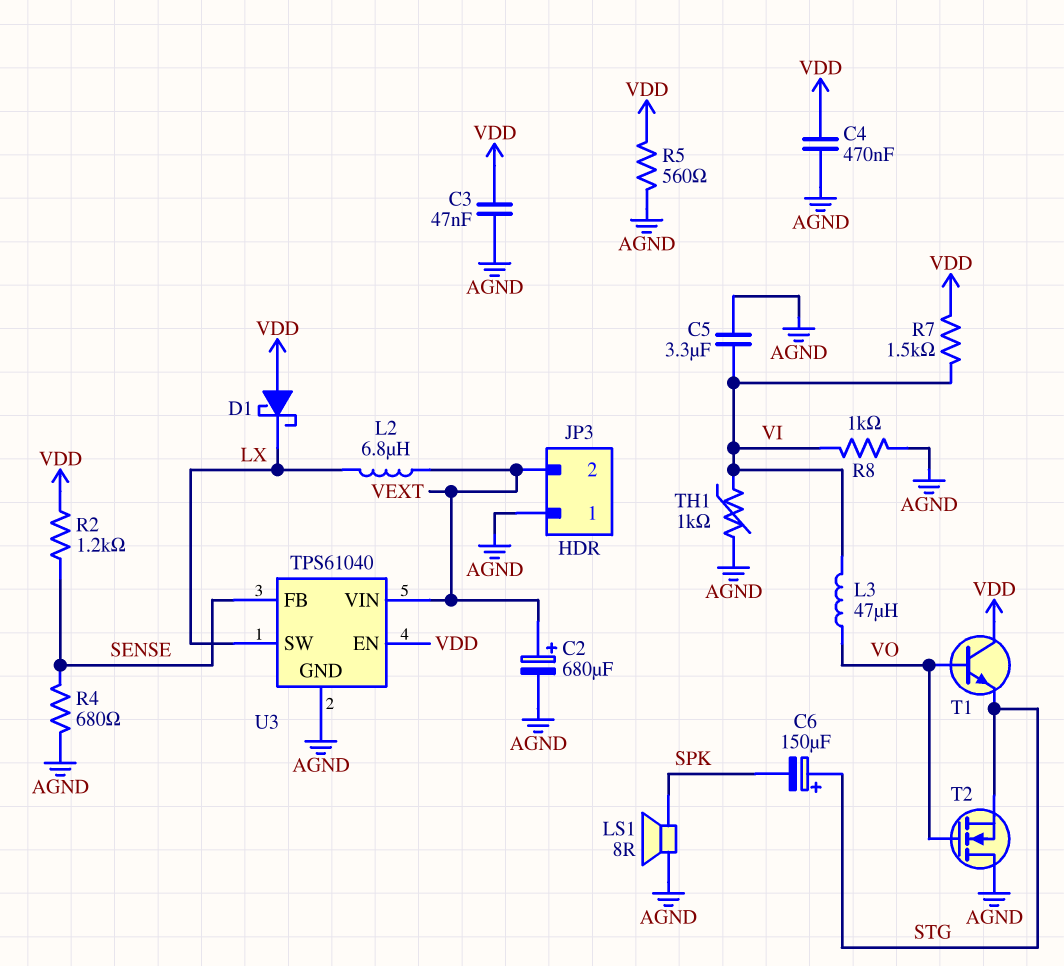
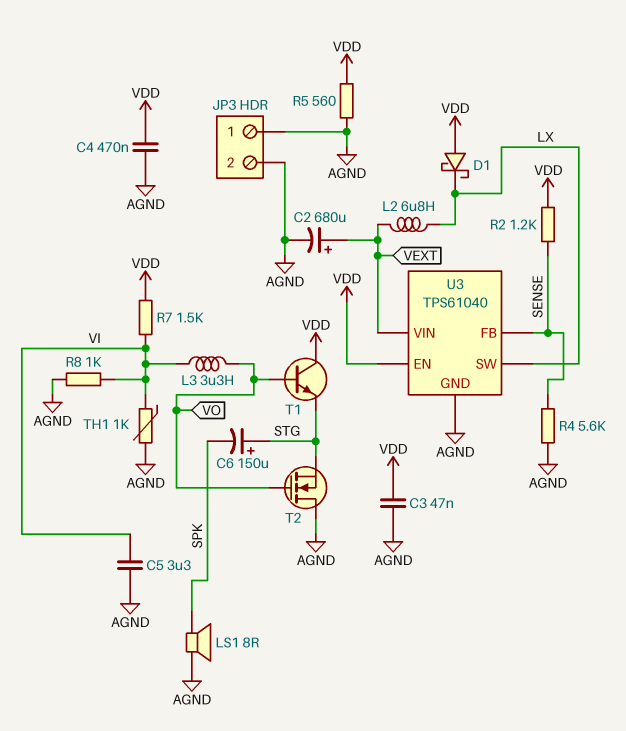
JP3 pin 2: VEXT -> AGND
L3: 47uH (VI, VO) -> 3.3uH (VI, VO)
R4: 680 (AGND, SENSE) -> 5.6k (AGND, SENSE)

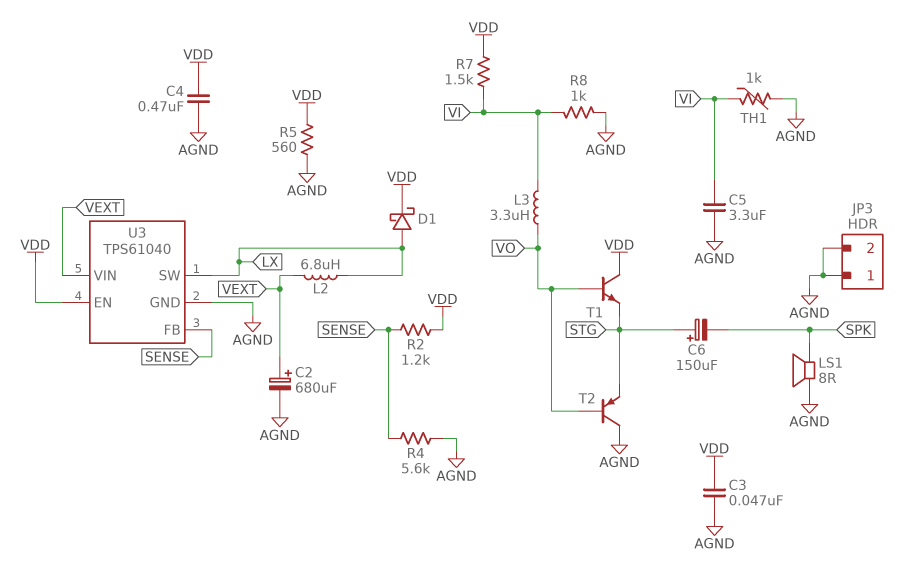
D1: schottky (A VDD, K LX) -> schottky (A LX, K VDD)
T2: NMOS (G VO, D AGND, S STG) -> PNP (B VO, C AGND, E STG)

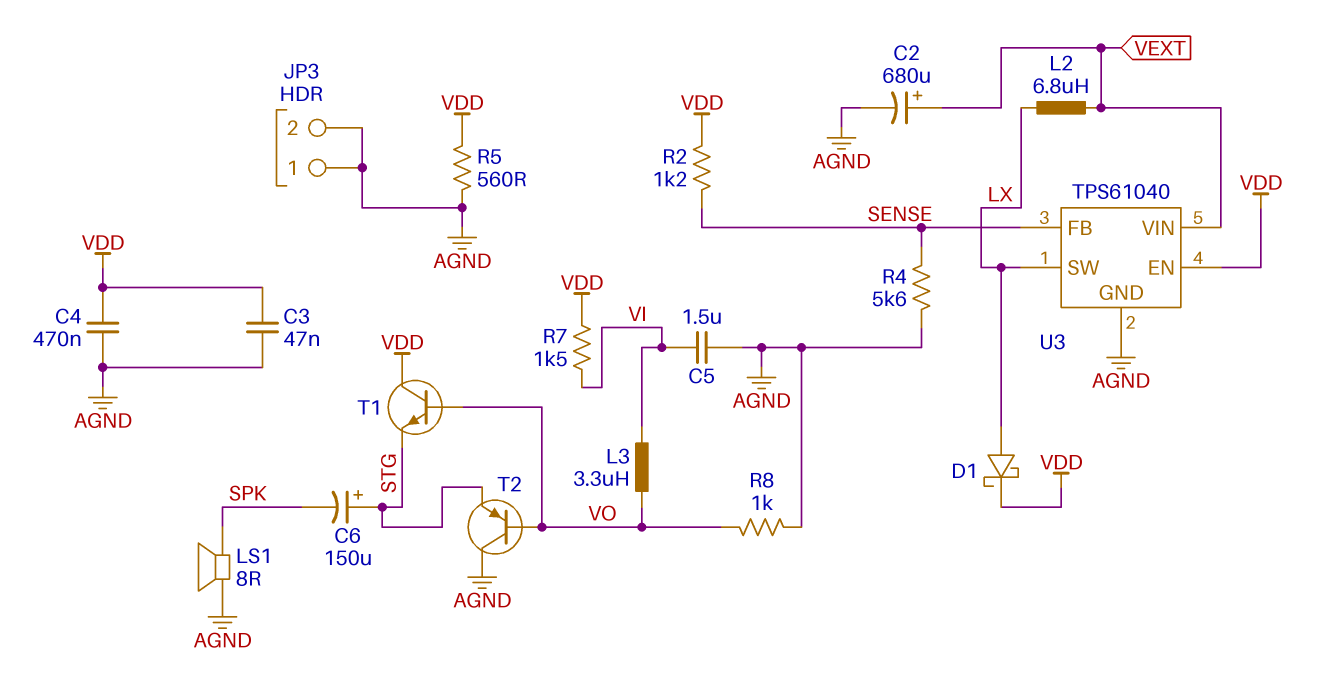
C5: 3.3uF (AGND, VI) -> 1.5uF (AGND, VI)
R8: 1k (AGND, VI) -> 1k (AGND, VO)
TH1: 1k (AGND, VI) -> none

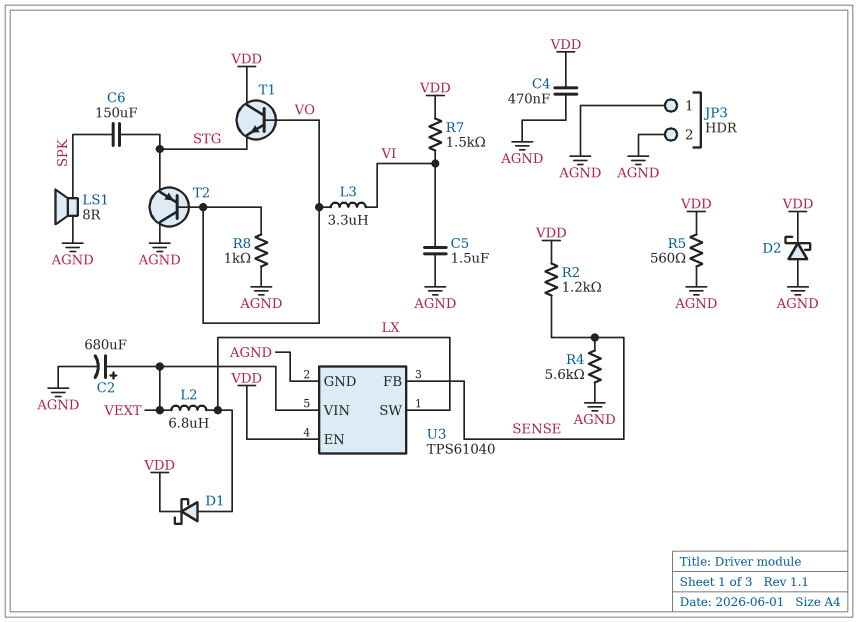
C3: 47nF (AGND, VDD) -> none
C6: 150uF (plus STG, minus SPK) -> 150uF (SPK, STG)
D2: none -> schottky (A AGND, K VDD)

